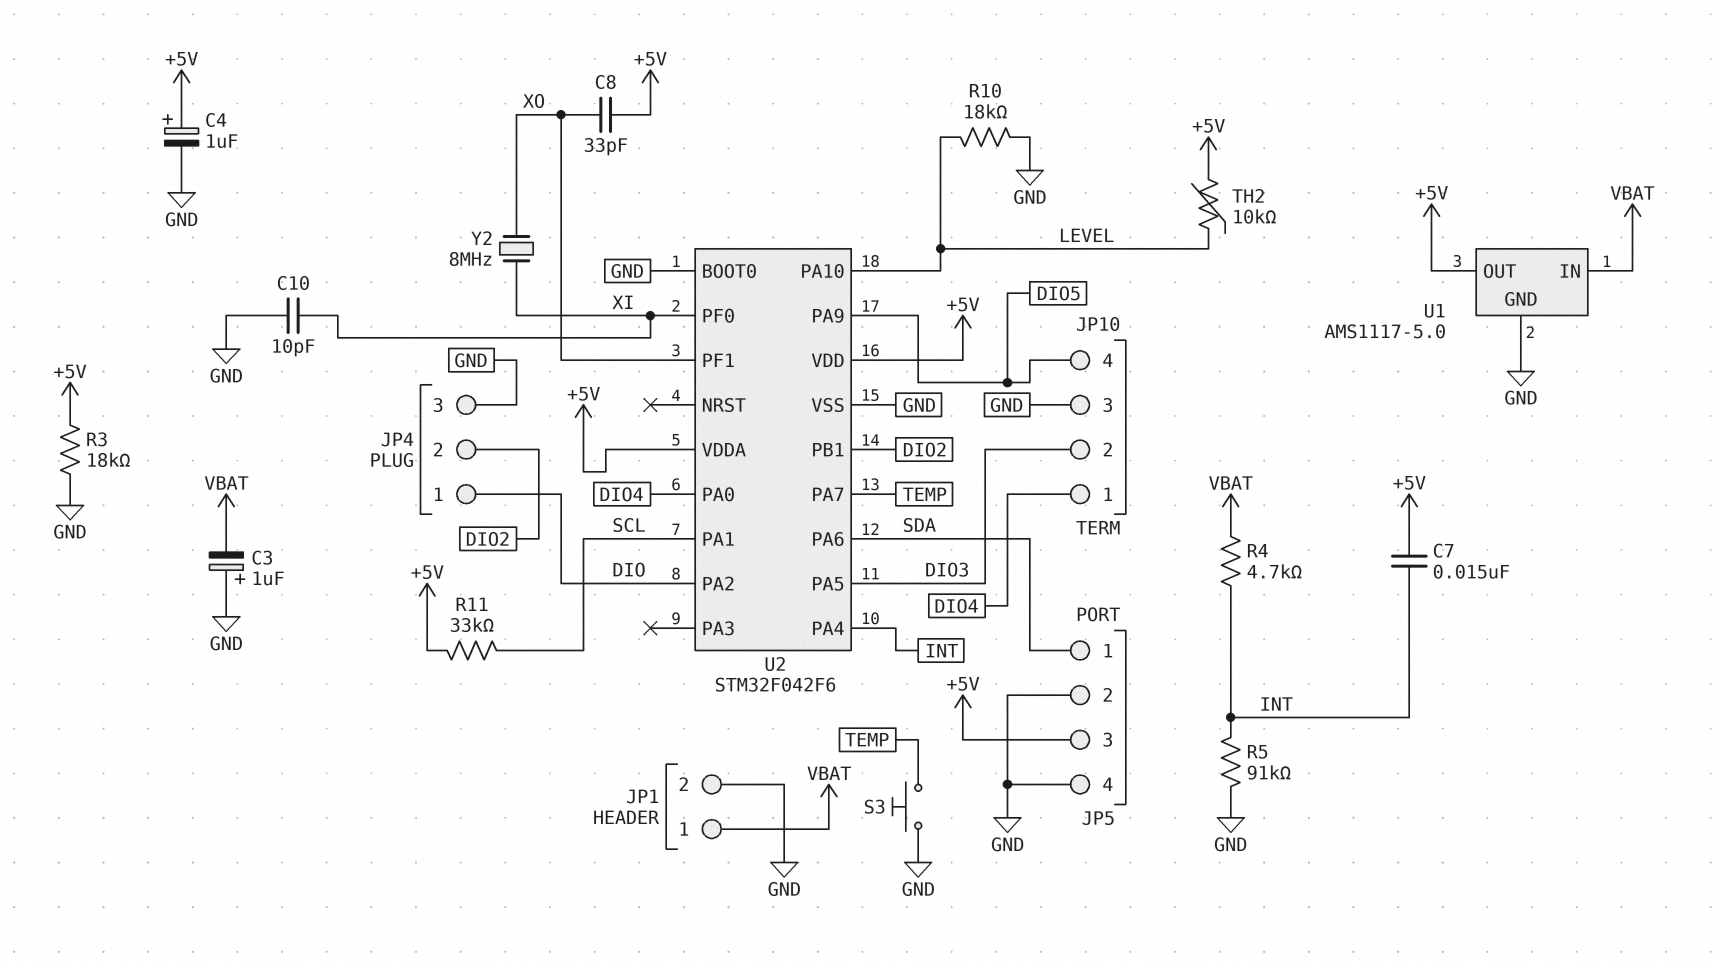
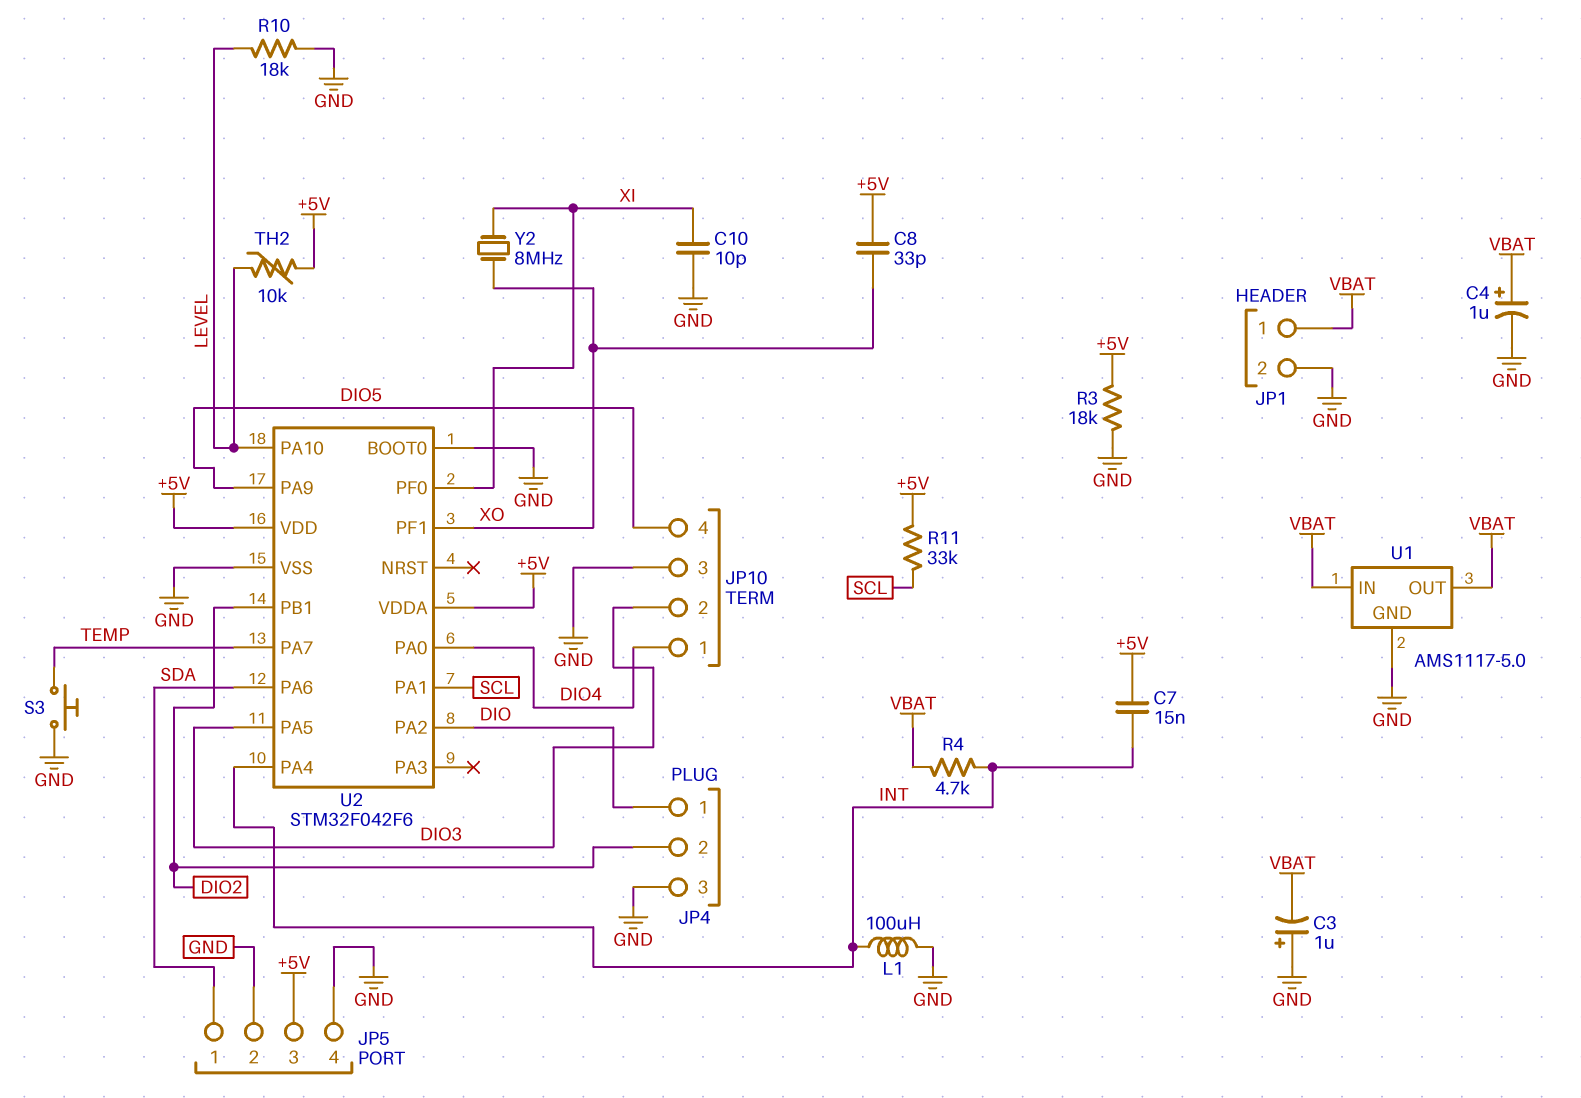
C4: 1uF (plus +5V, minus GND) -> 1uF (plus VBAT, minus GND)
L1: none -> 100uH (GND, INT)
R5: 91k (GND, INT) -> none
U1 pin OUT: +5V -> VBAT

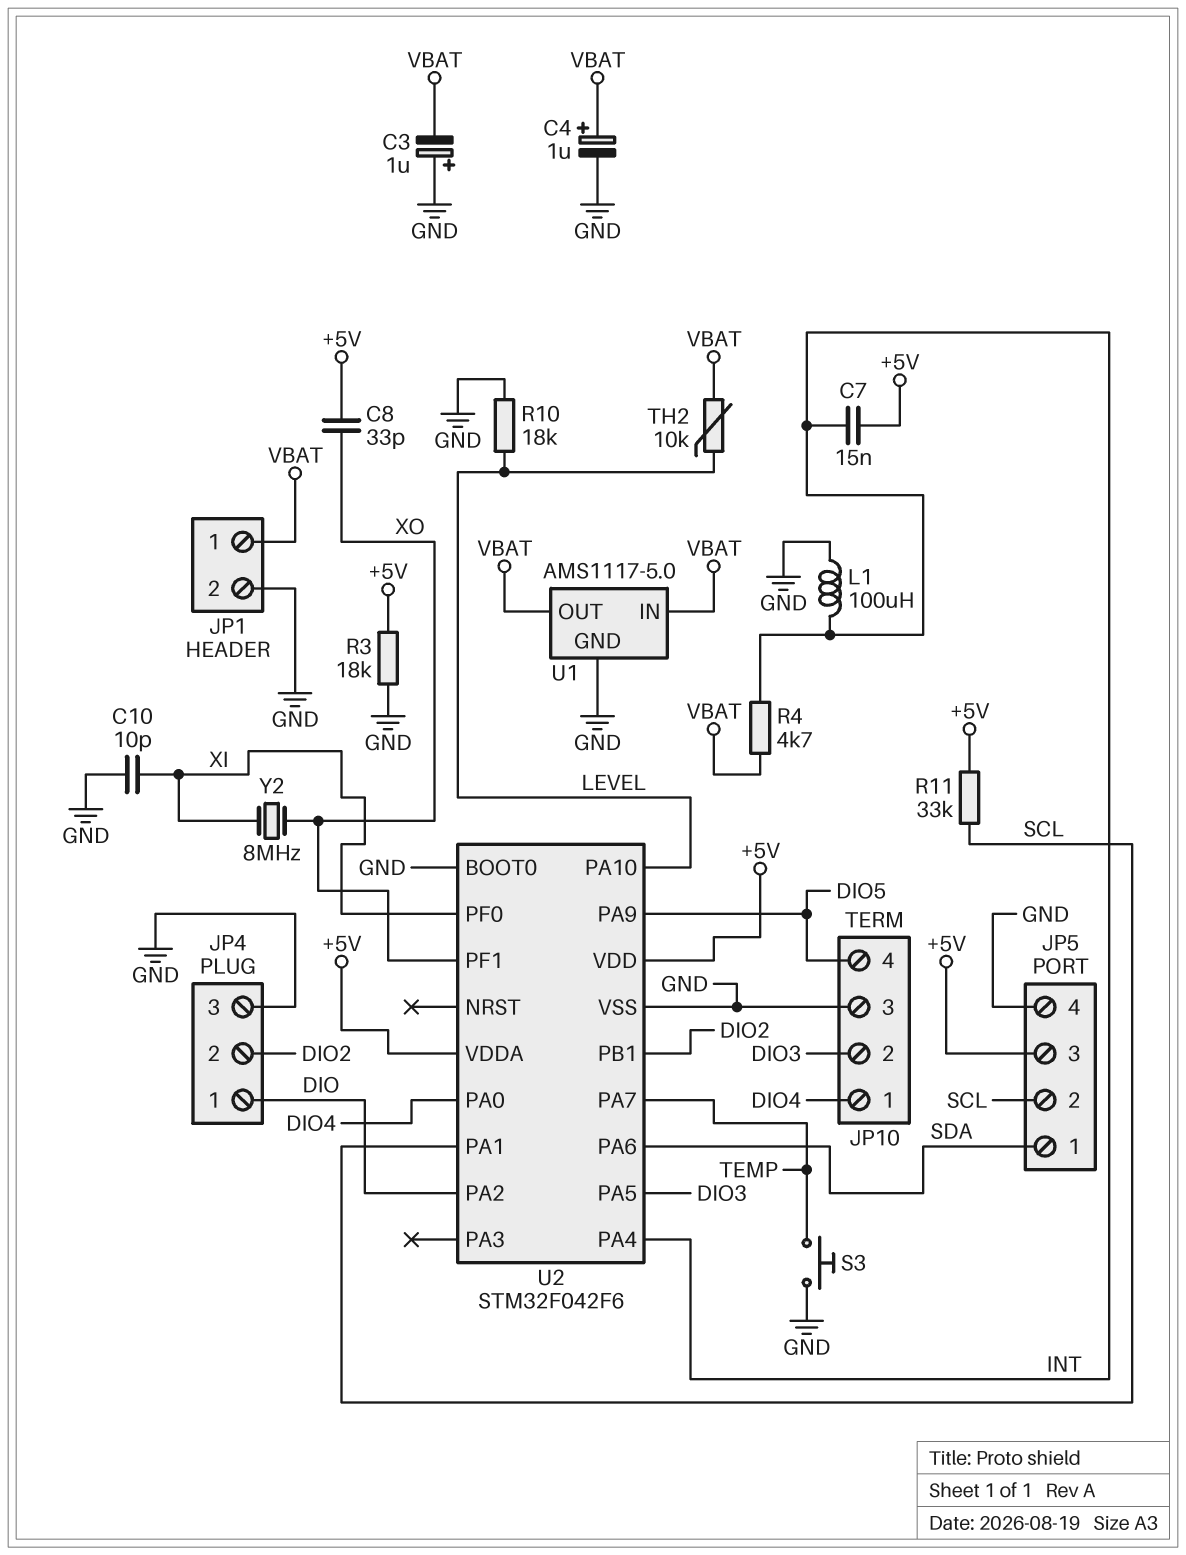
JP5 pin 2: GND -> SCL
TH2: 10k (+5V, LEVEL) -> 10k (LEVEL, VBAT)

